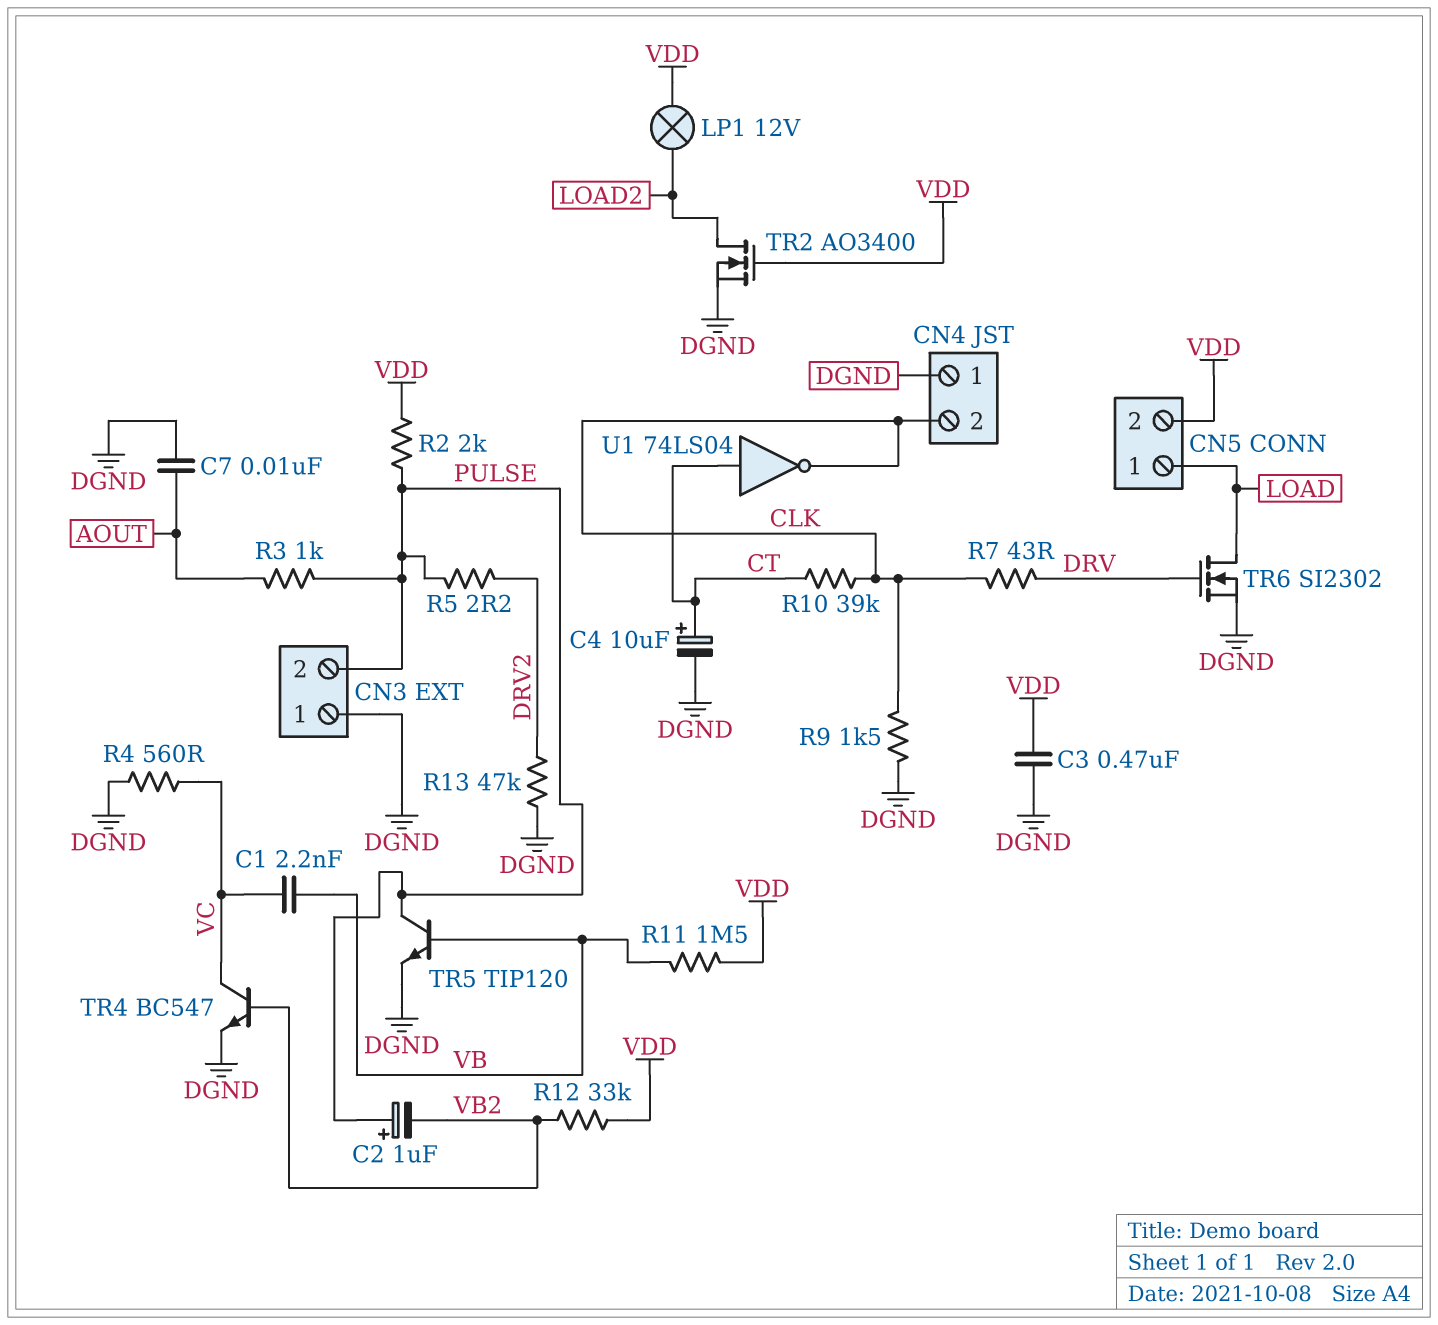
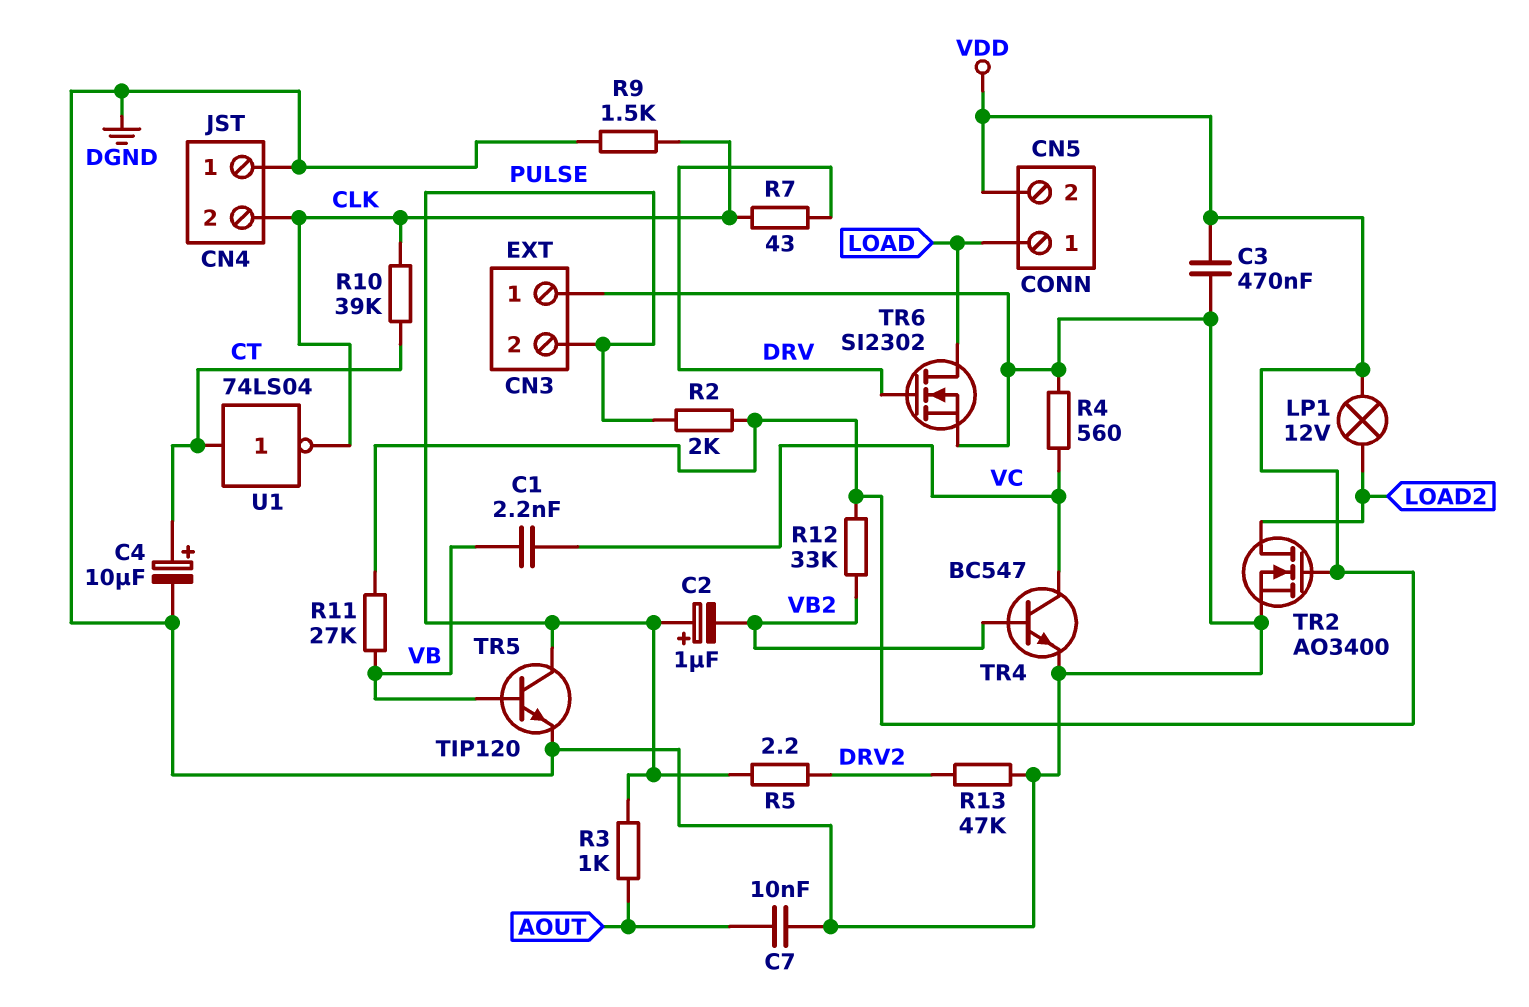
R11: 1.5M (VB, VDD) -> 27k (VB, VDD)

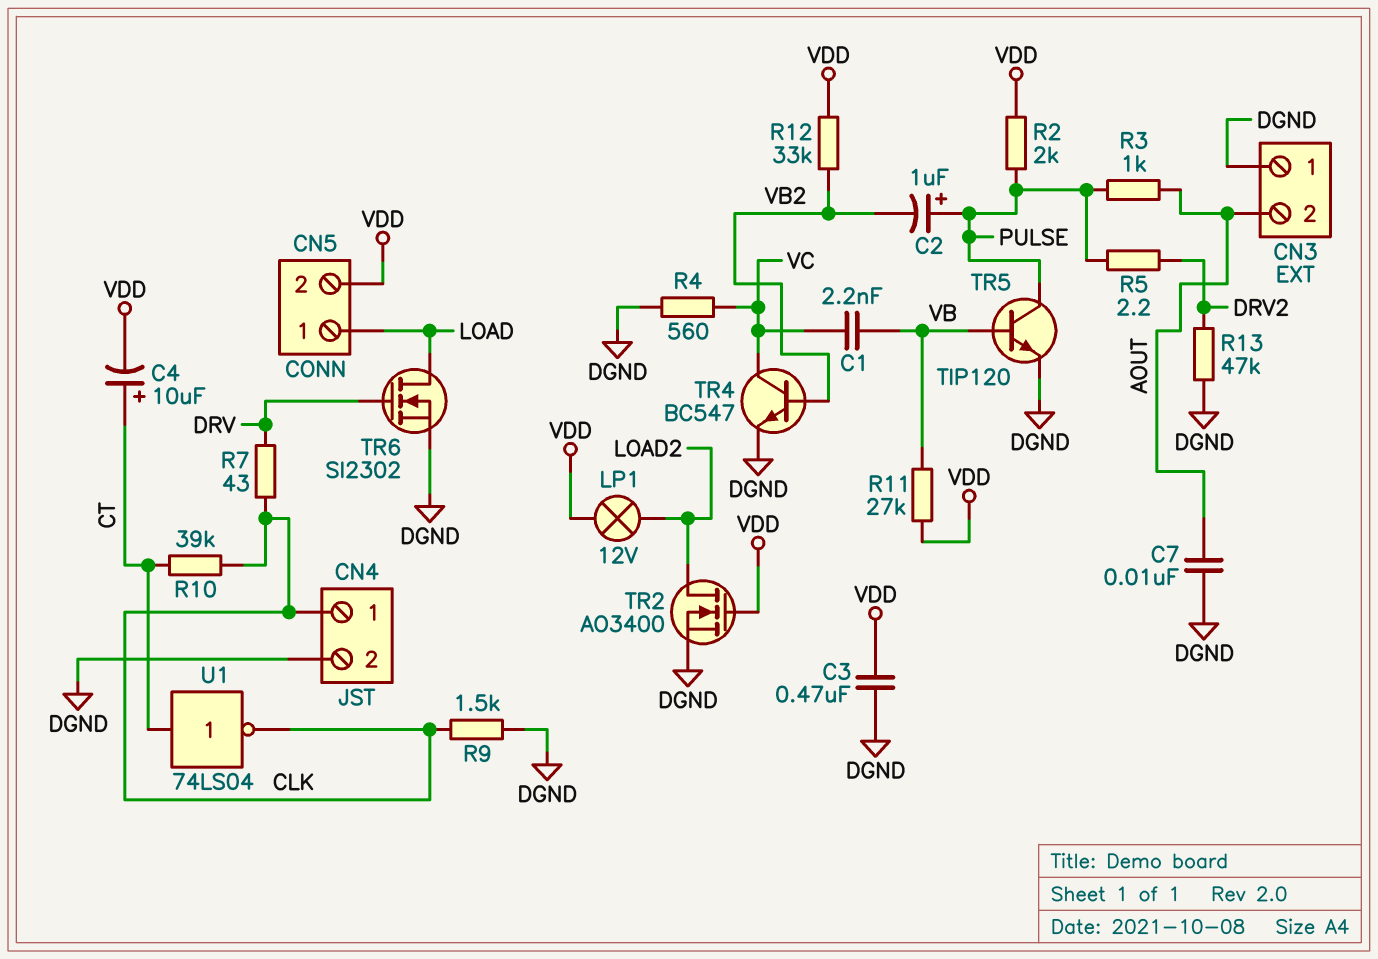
C4: 10uF (plus CT, minus DGND) -> 10uF (plus CT, minus VDD)
CN3 pin 2: PULSE -> AOUT
CN4 pin 1: DGND -> CLK
CN4 pin 2: CLK -> DGND

